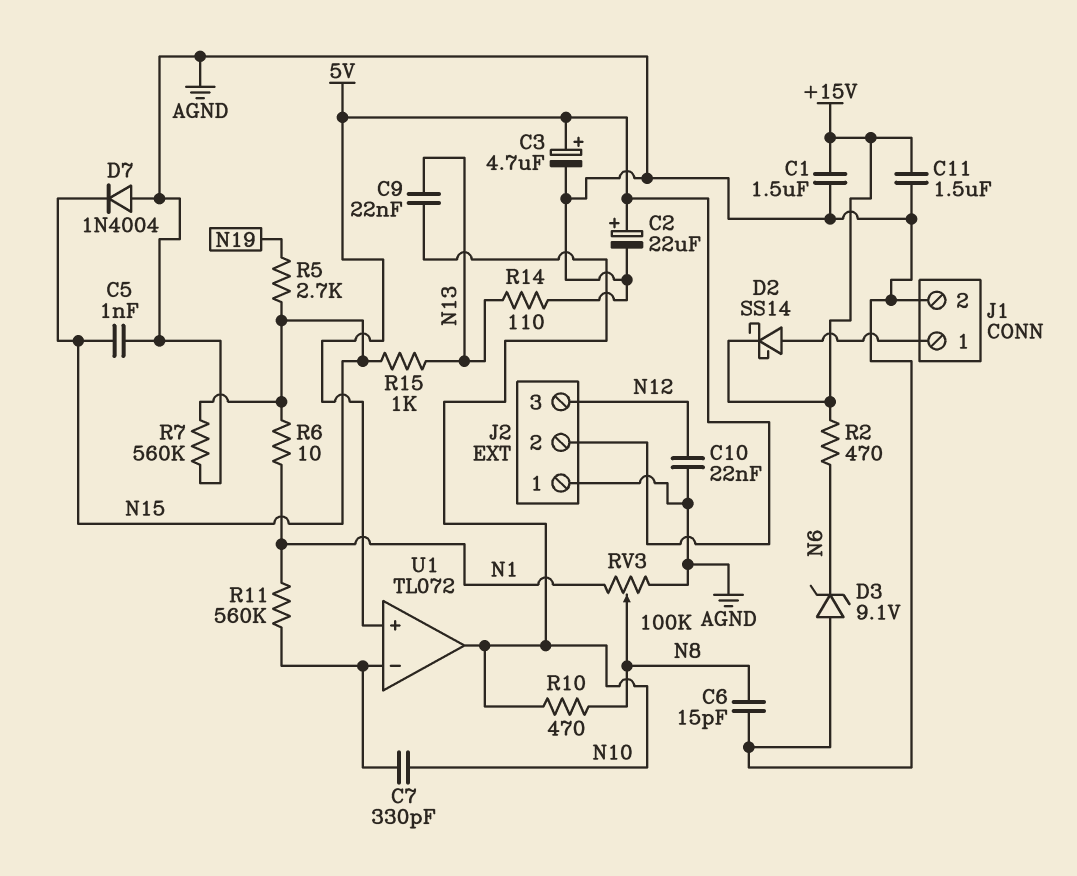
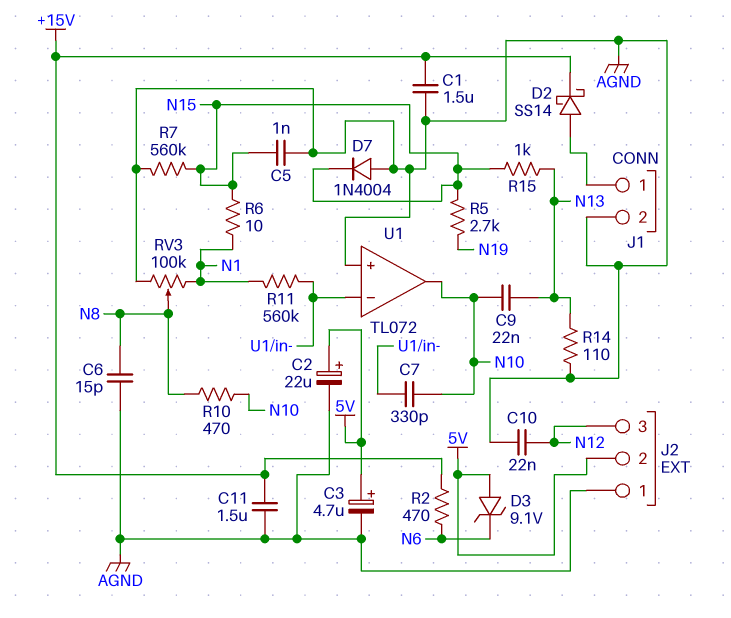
D3: zener 9.1V (A AGND, K N6) -> zener 9.1V (A 5V, K N6)
U1 pin in+: 5V -> AGND

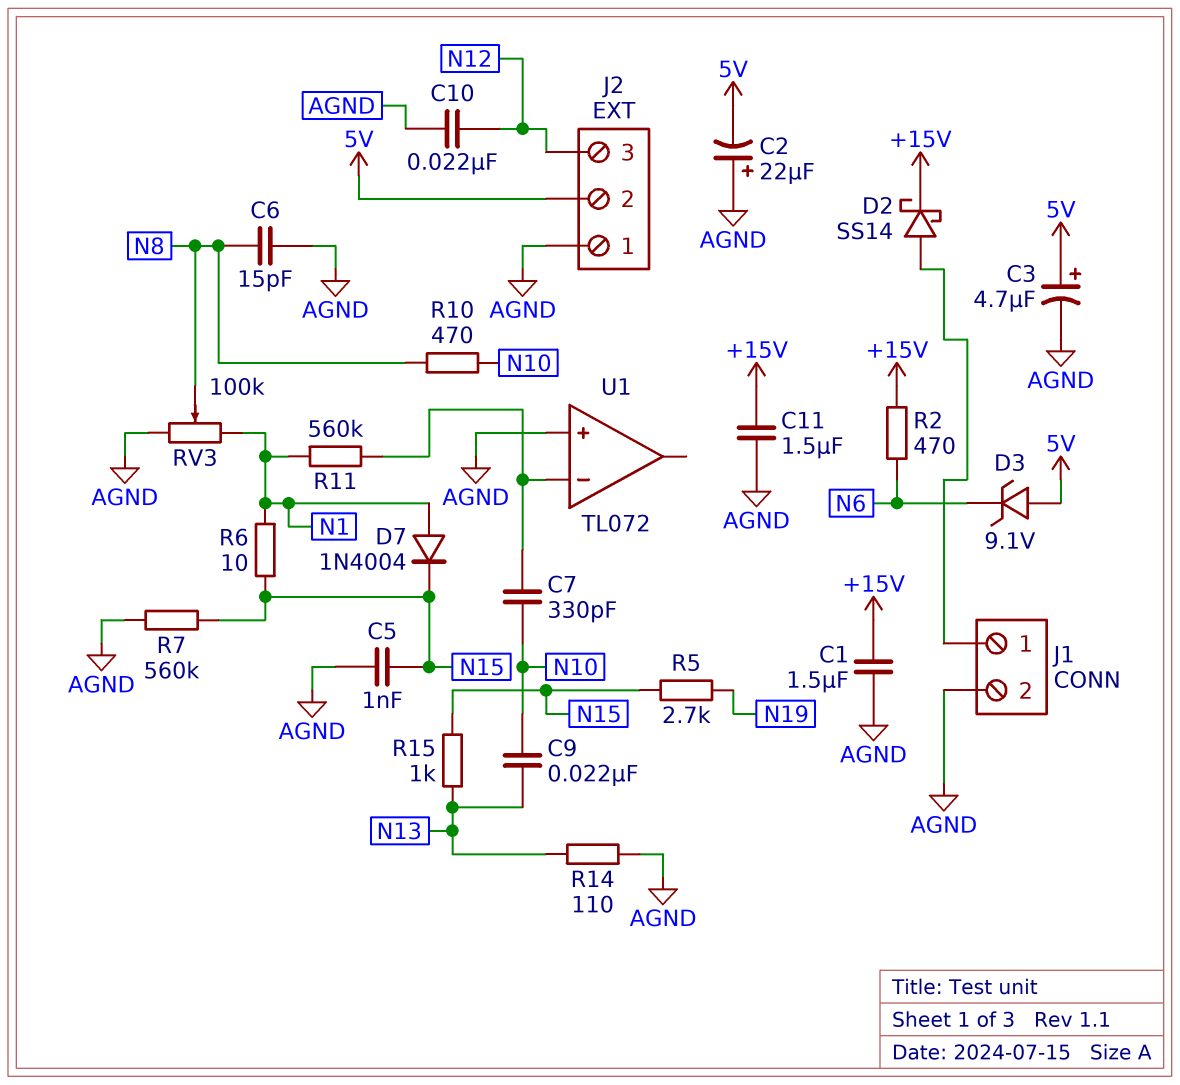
C2: 22uF (plus 5V, minus AGND) -> 22uF (plus AGND, minus 5V)
D7: diode 1N4004 (A AGND, K N15) -> diode 1N4004 (A N1, K N15)
U1 pin out: N10 -> none

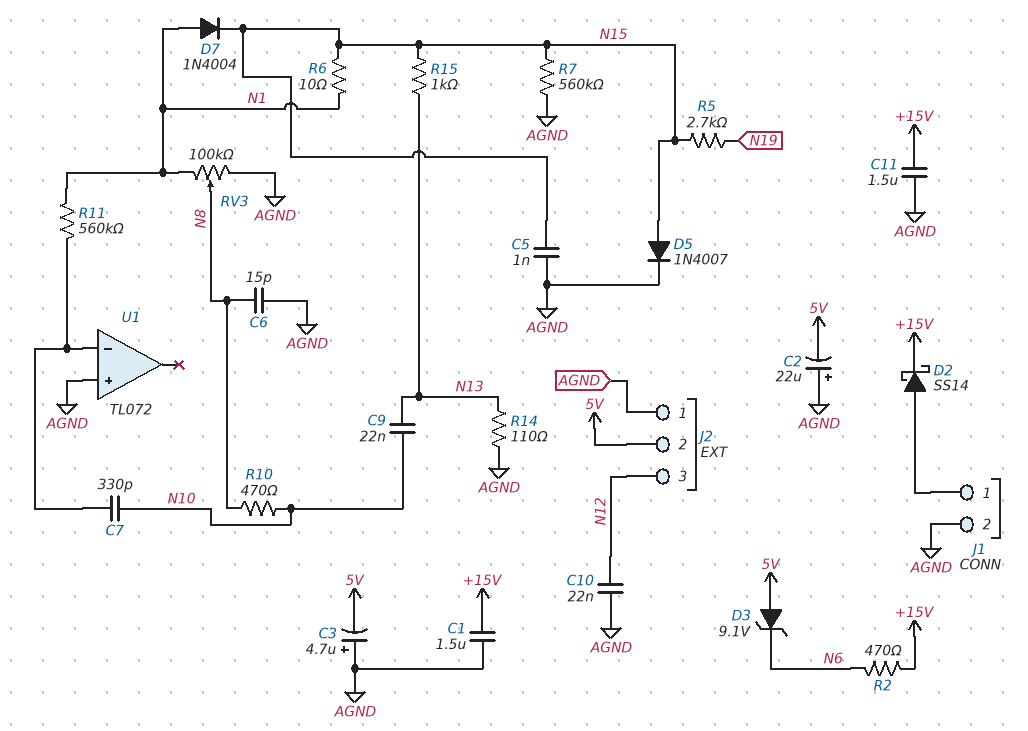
C3: 4.7uF (plus 5V, minus AGND) -> 4.7uF (plus AGND, minus 5V)
D5: none -> diode 1N4007 (A N15, K AGND)

